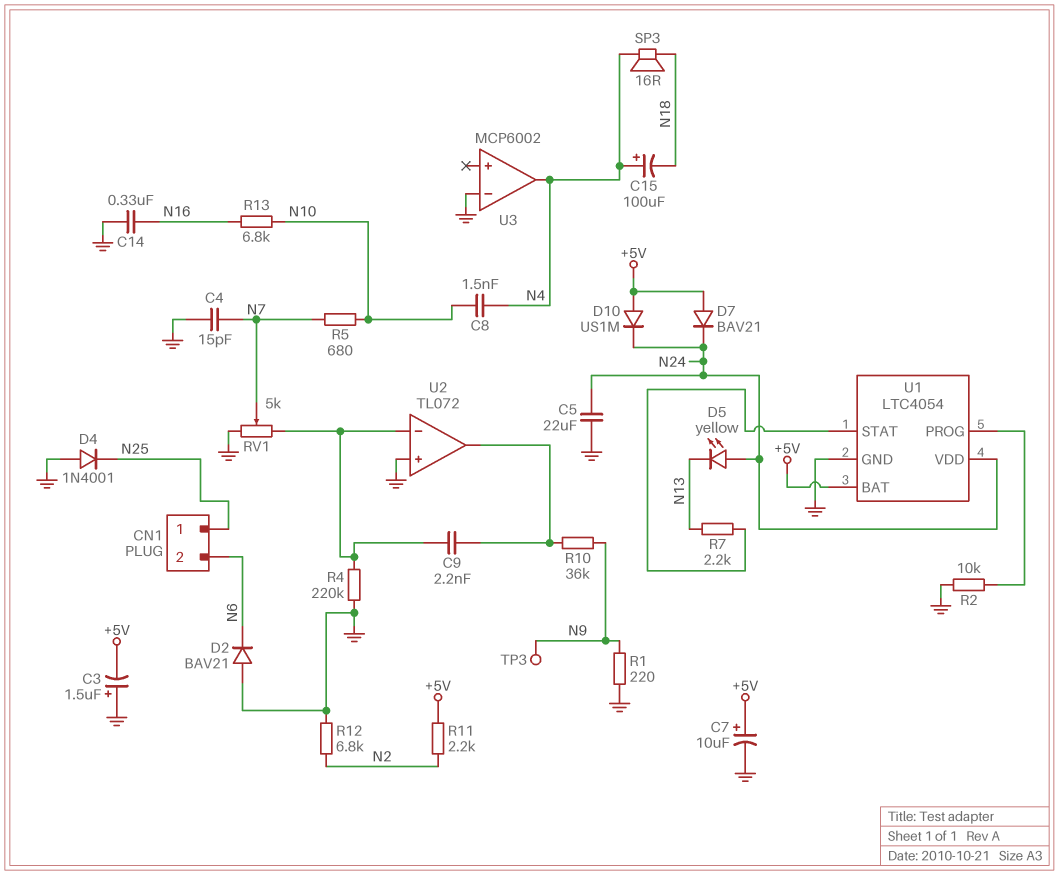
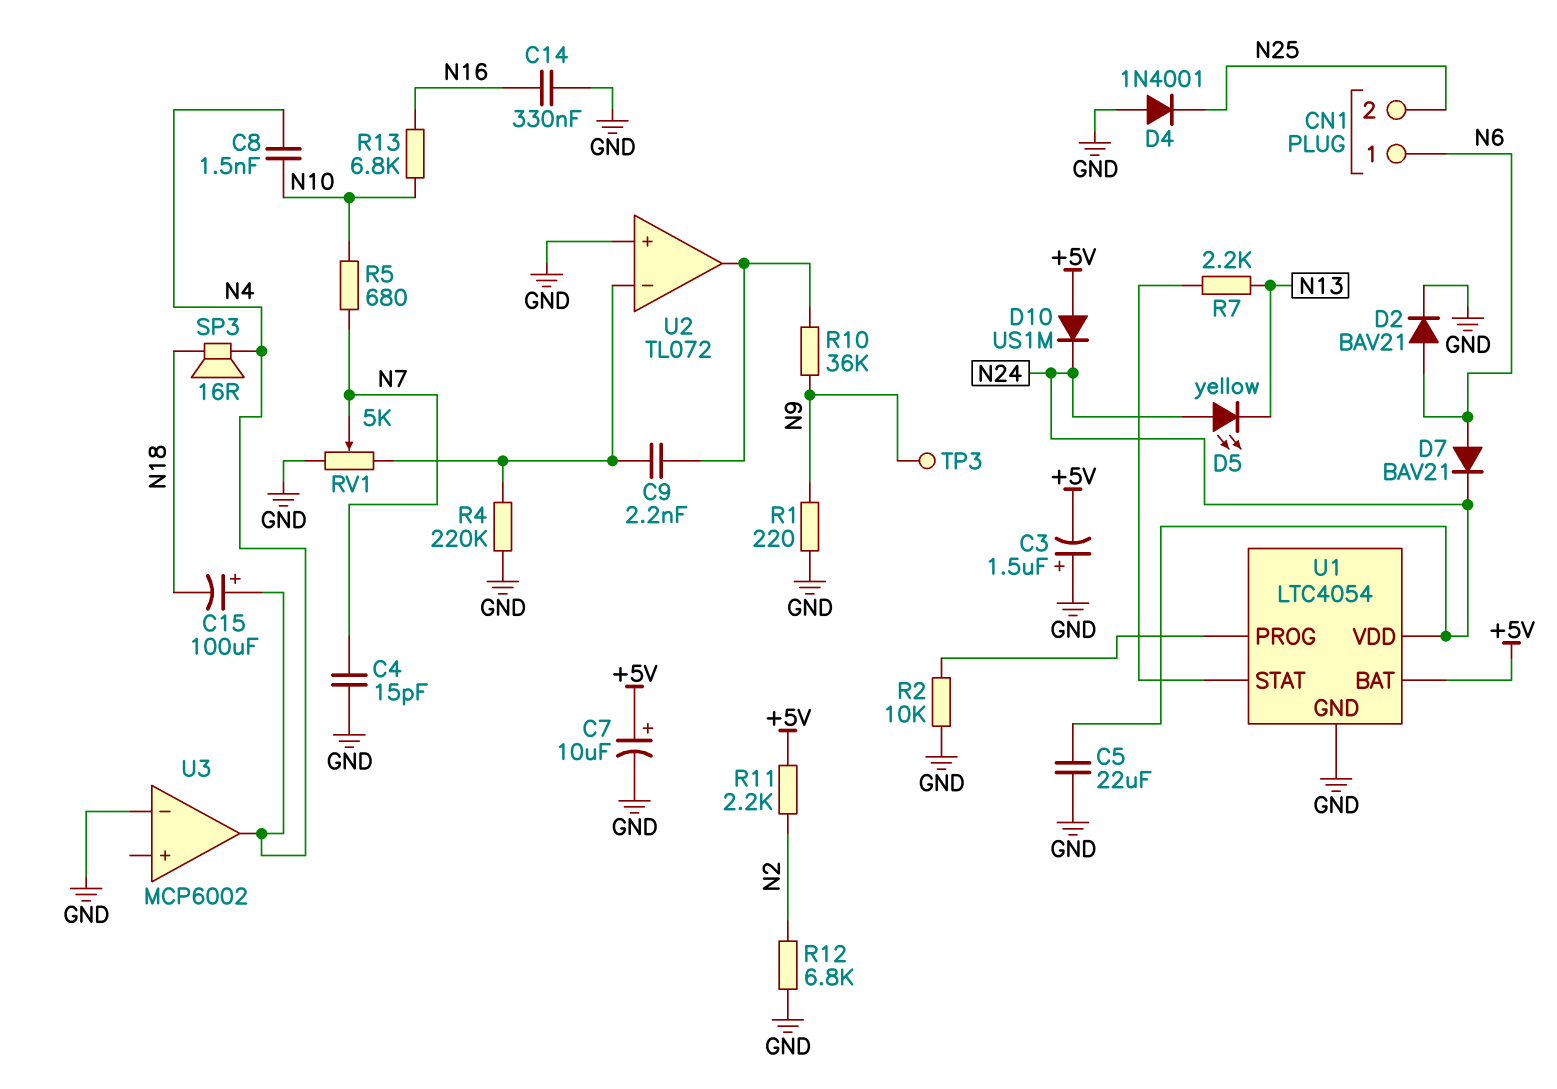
CN1 pin 1: N25 -> N6
CN1 pin 2: N6 -> N25
D2: diode BAV21 (A GND, K N6) -> diode BAV21 (A N6, K GND)
D7: diode BAV21 (A +5V, K N24) -> diode BAV21 (A N6, K N24)

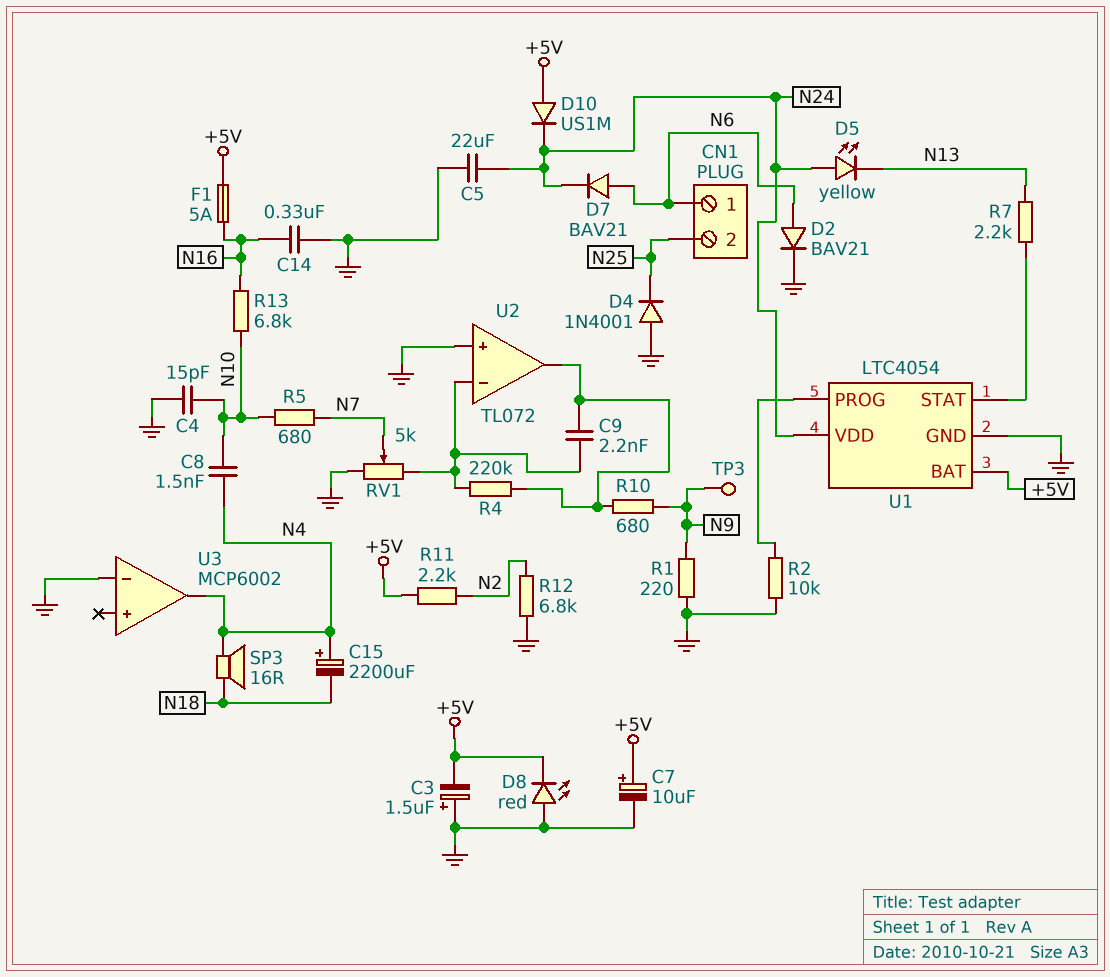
C4: 15pF (GND, N7) -> 15pF (GND, N10)
C15: 100uF (plus N4, minus N18) -> 2200uF (plus N4, minus N18)
D8: none -> LED red (A GND, K +5V)
F1: none -> 5A (+5V, N16)
R4: 220k (GND, U2/in-) -> 220k (U2/in-, U2/out)
R10: 36k (N9, U2/out) -> 680 (N9, U2/out)

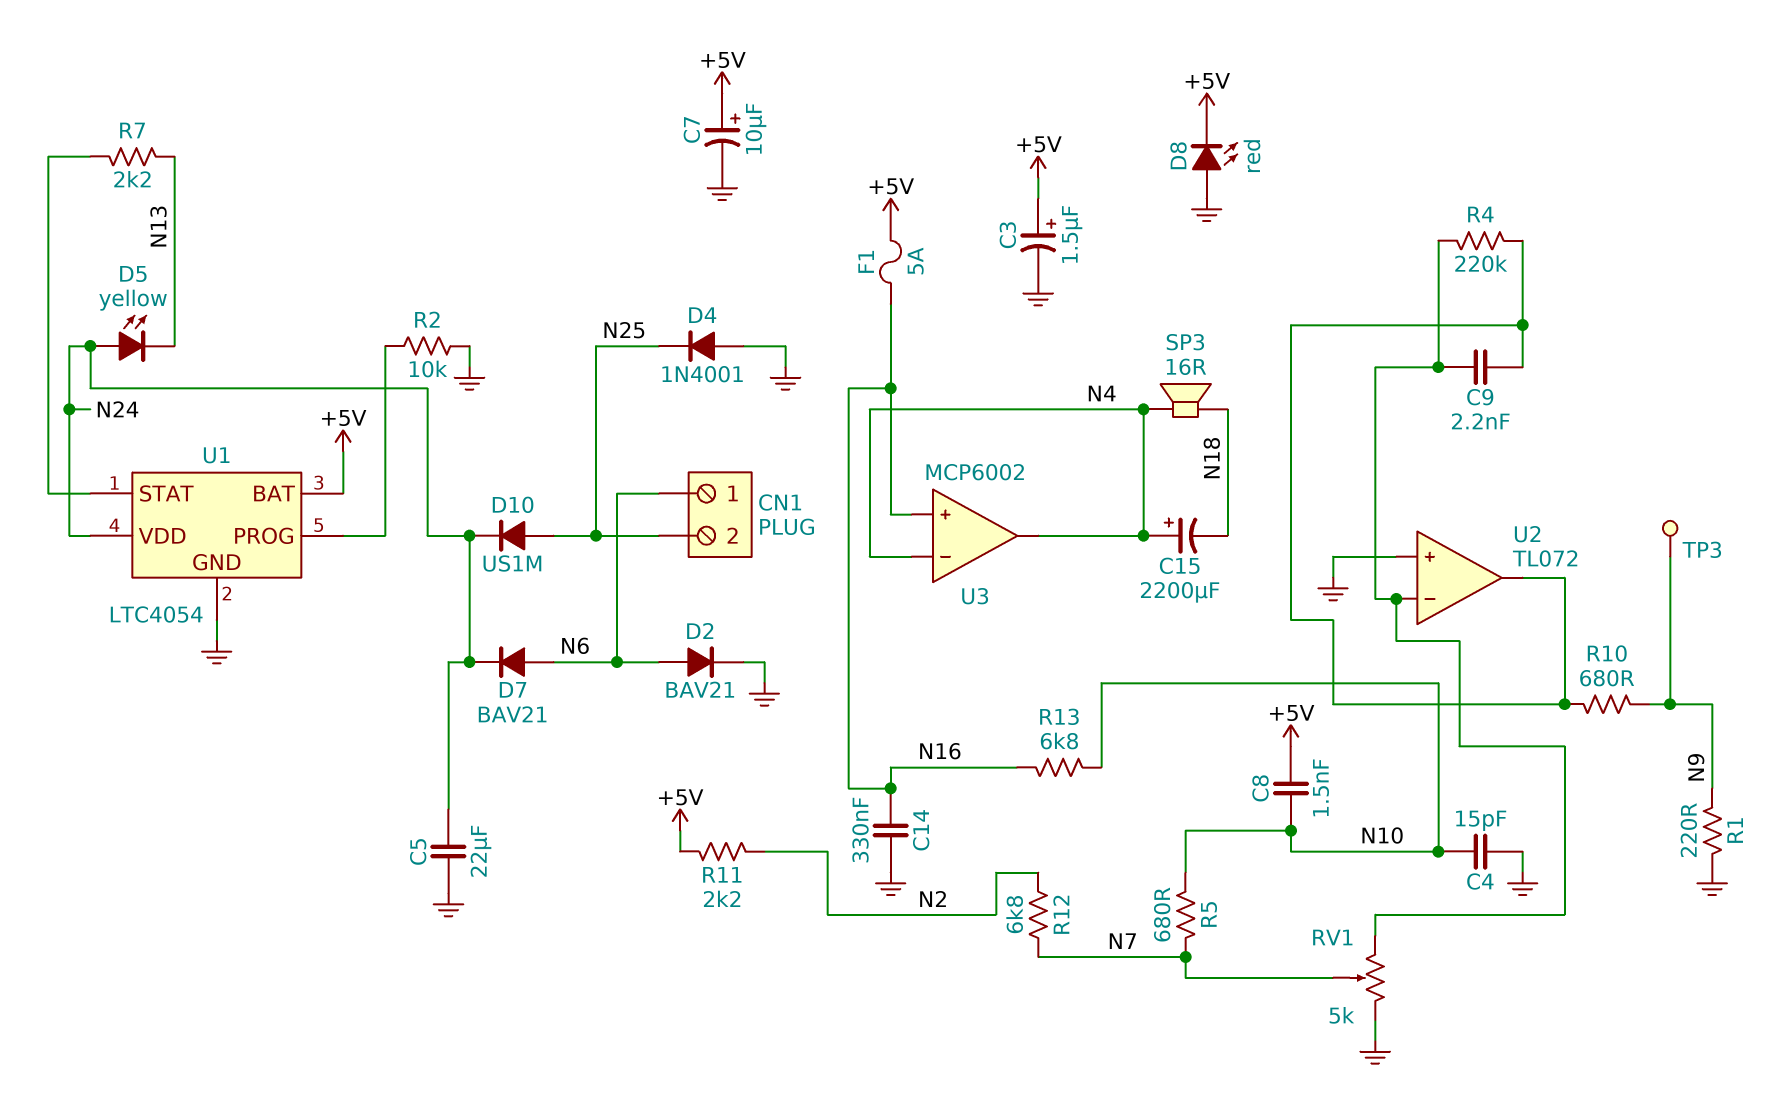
C3: 1.5uF (plus GND, minus +5V) -> 1.5uF (plus +5V, minus GND)
C8: 1.5nF (N4, N10) -> 1.5nF (+5V, N10)
D10: diode US1M (A +5V, K N24) -> diode US1M (A N25, K N24)
R12: 6.8k (GND, N2) -> 6.8k (N2, N7)
U3 pin in+: none -> N16
U3 pin in-: GND -> N4

